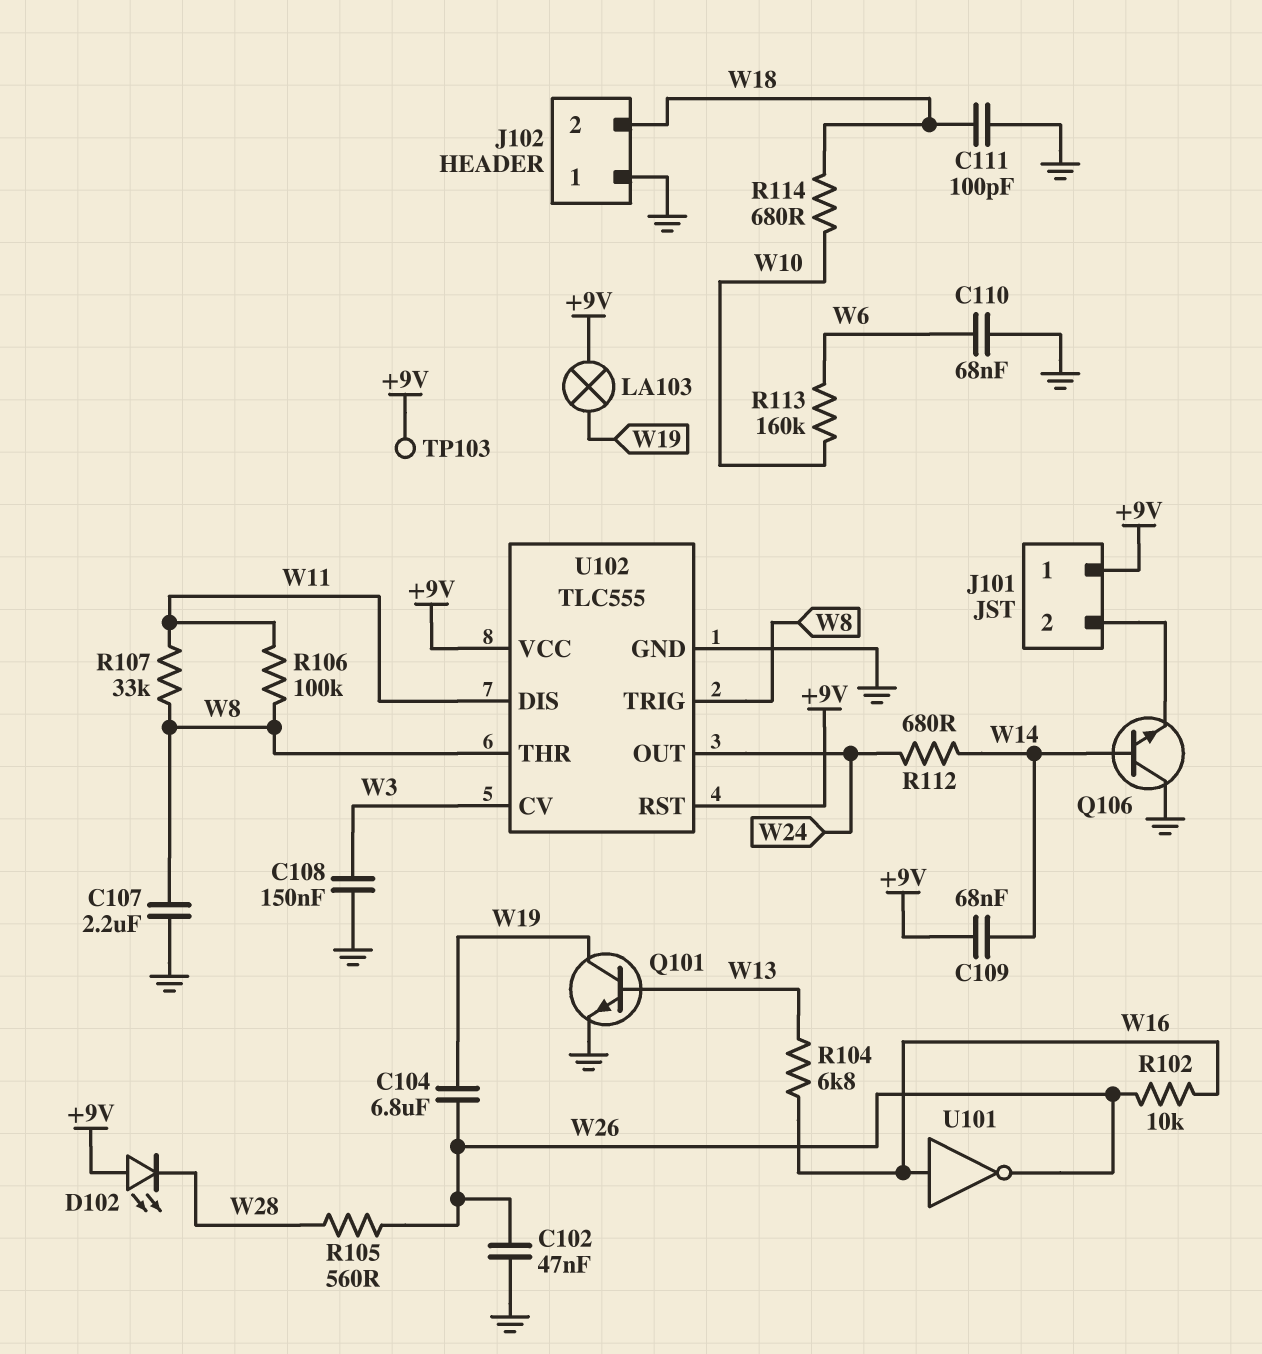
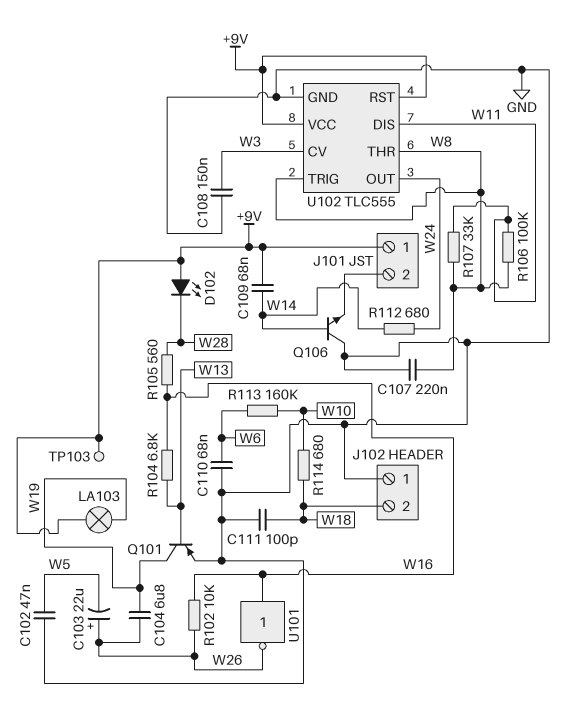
C102: 47nF (GND, W26) -> 47nF (GND, W5)
C103: none -> 22uF (plus W26, minus W5)
C107: 2.2uF (GND, W8) -> 220nF (GND, W8)
Q101: NPN (B W13, C W19, E GND) -> PNP (B W13, C W19, E GND)
R105: 560 (W26, W28) -> 560 (W16, W28)

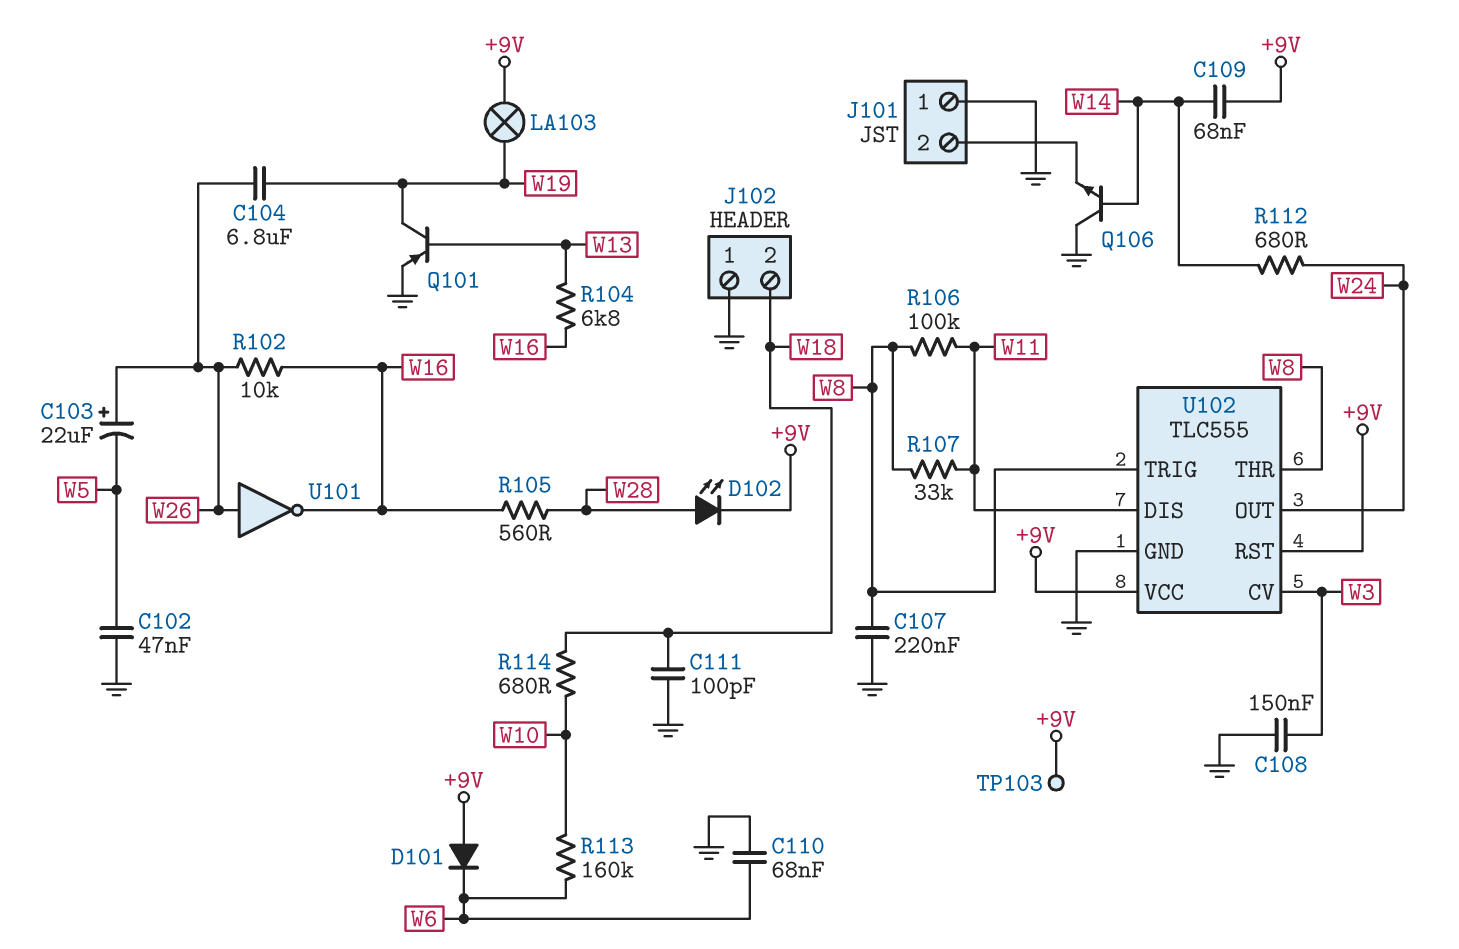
D101: none -> diode (A +9V, K W6)
D102: LED (A +9V, K W28) -> LED (A W28, K +9V)
J101 pin 1: +9V -> GND
U101: NOT (in W16, out W26) -> NOT (in W26, out W16)

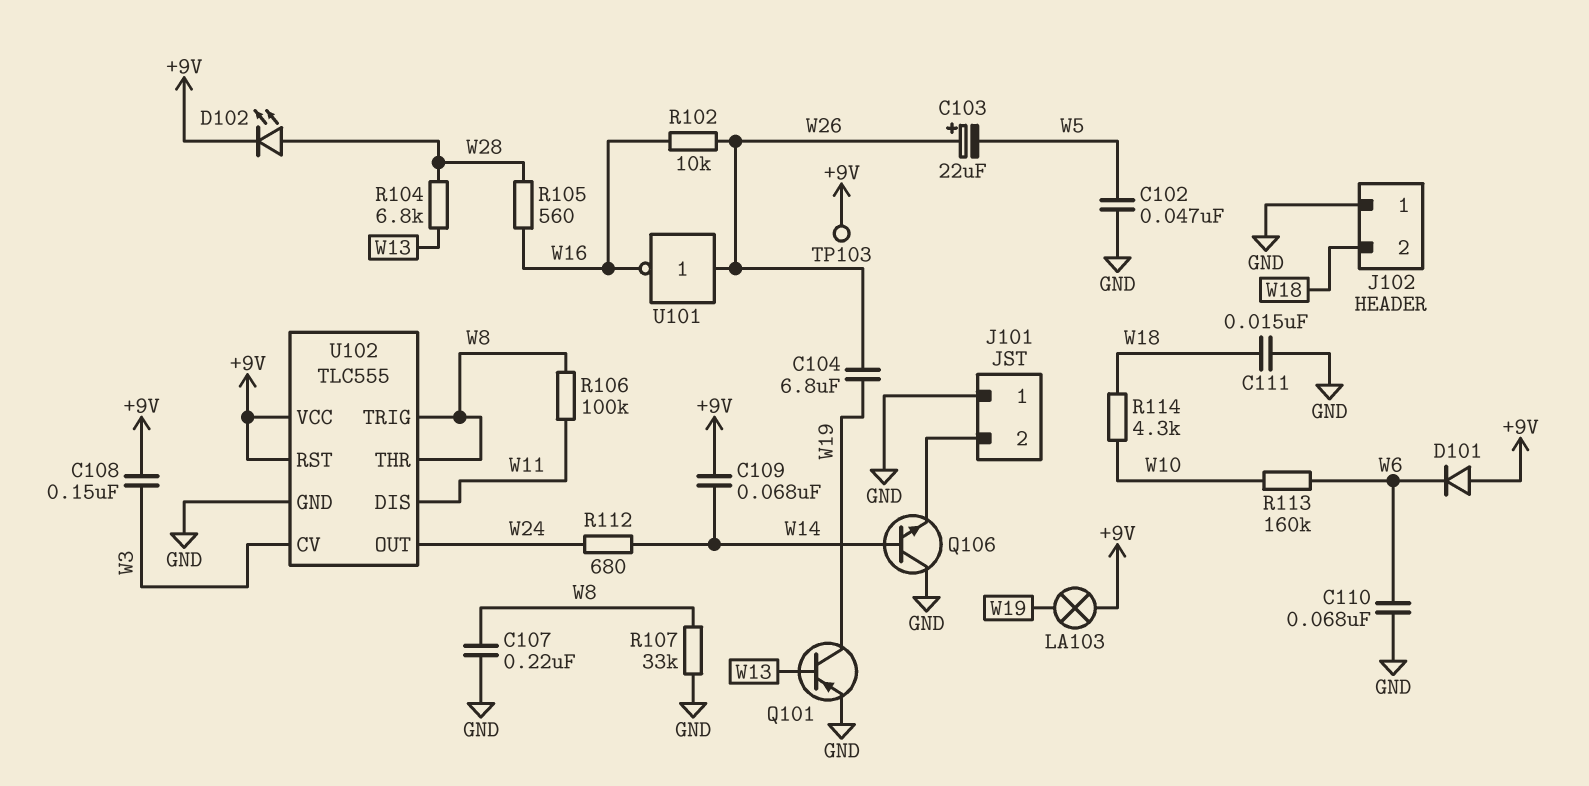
C108: 150nF (GND, W3) -> 150nF (+9V, W3)
C111: 100pF (GND, W18) -> 15nF (GND, W18)
R104: 6.8k (W13, W16) -> 6.8k (W13, W28)
R107: 33k (W8, W11) -> 33k (GND, W8)
R114: 680 (W10, W18) -> 4.3k (W10, W18)

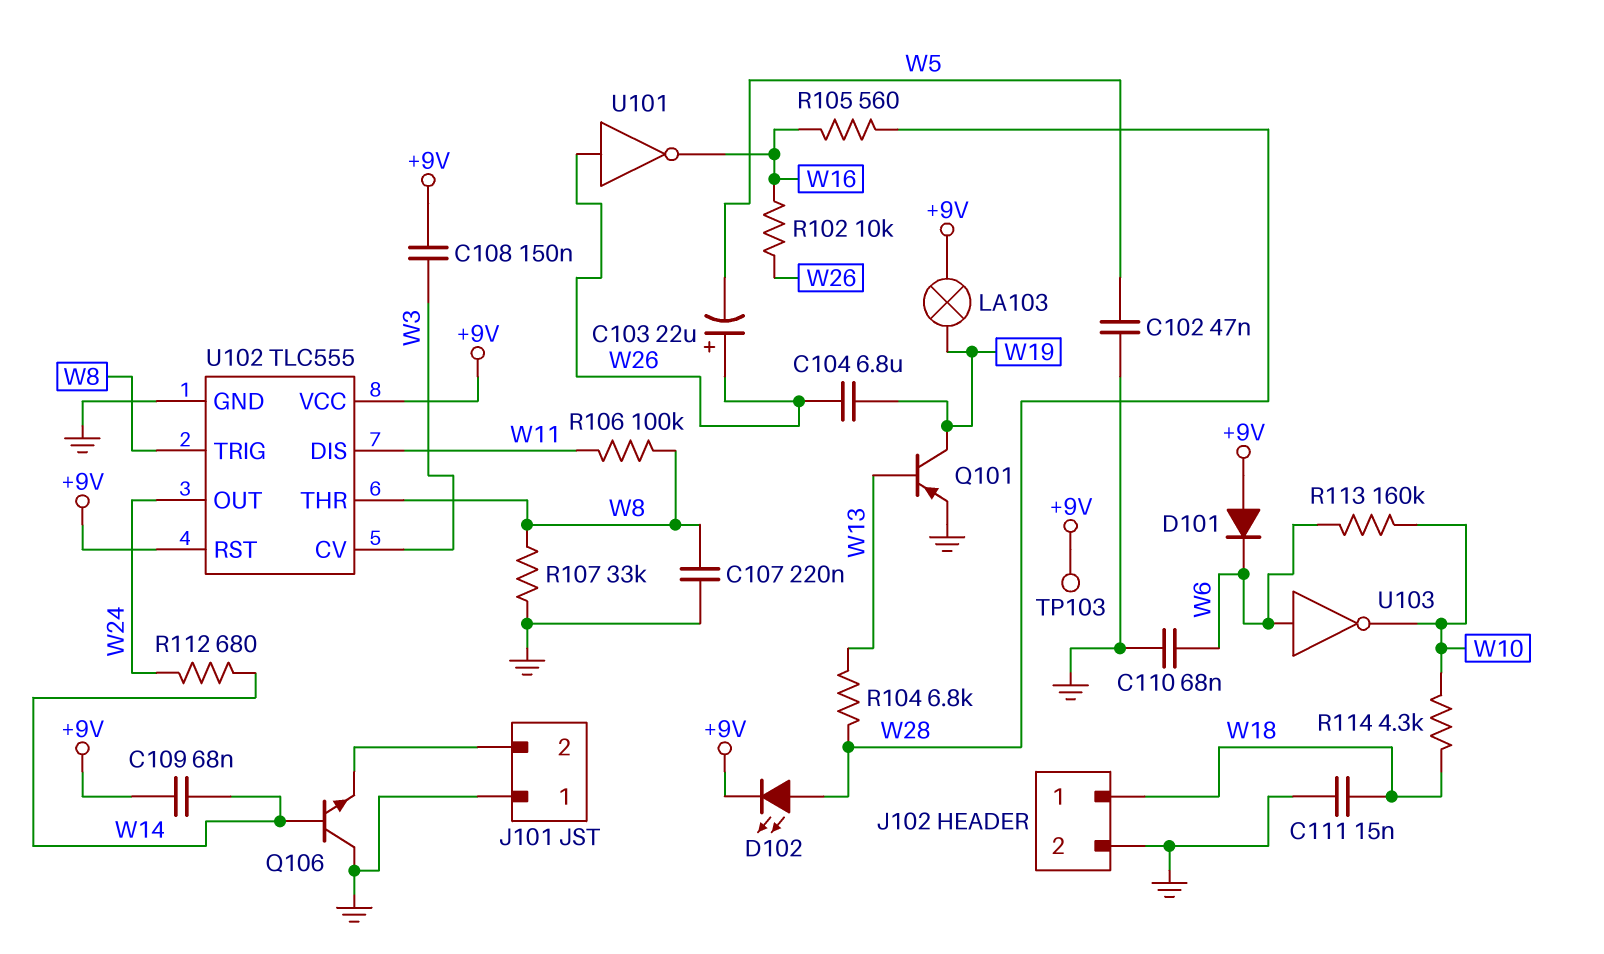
J102 pin 1: GND -> W18
J102 pin 2: W18 -> GND
U103: none -> NOT (in W6, out W10)

